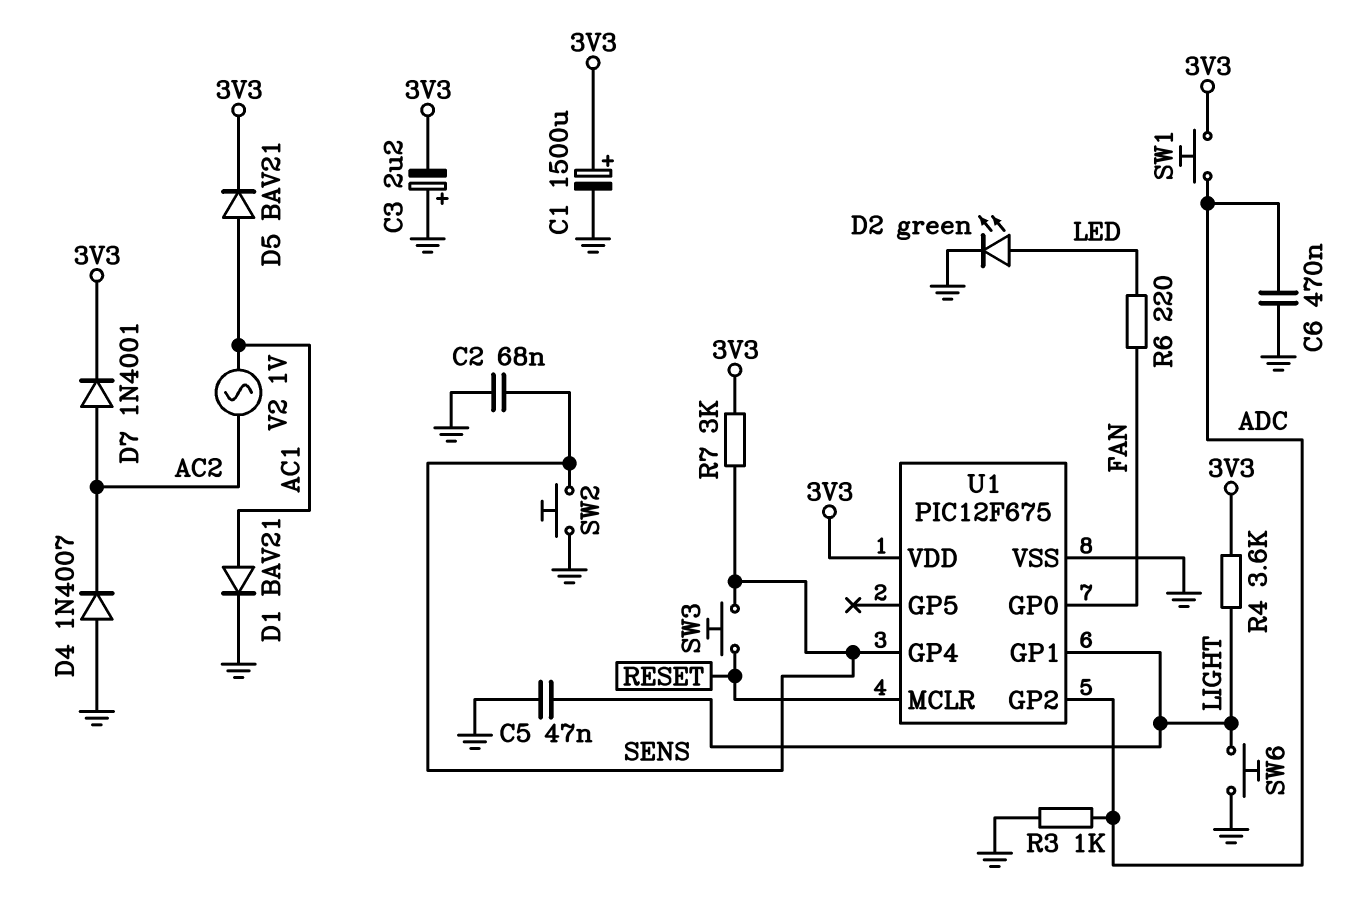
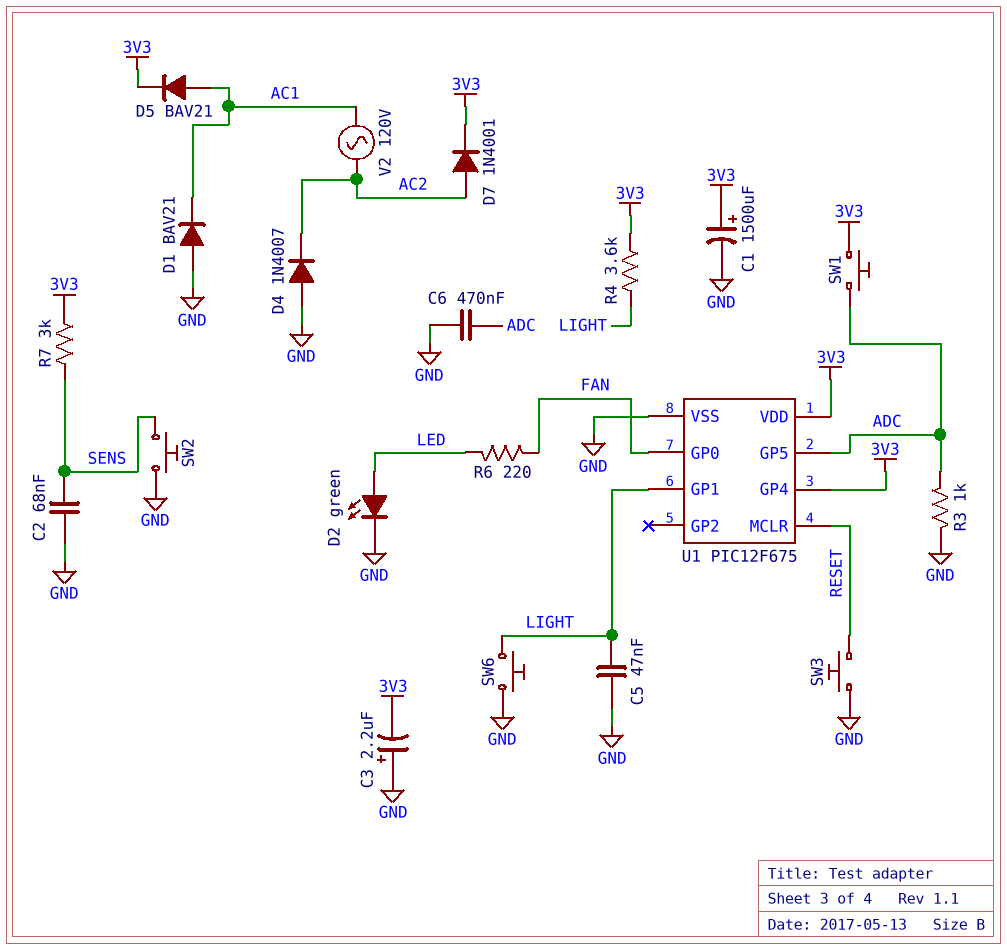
D1: diode BAV21 (A AC1, K GND) -> diode BAV21 (A GND, K AC1)
SW3: button (RESET, SENS) -> button (GND, RESET)
U1 pin GP2: ADC -> none
U1 pin GP4: SENS -> 3V3
U1 pin GP5: none -> ADC
V2: AC 1V (AC1, AC2) -> AC 120V (AC1, AC2)

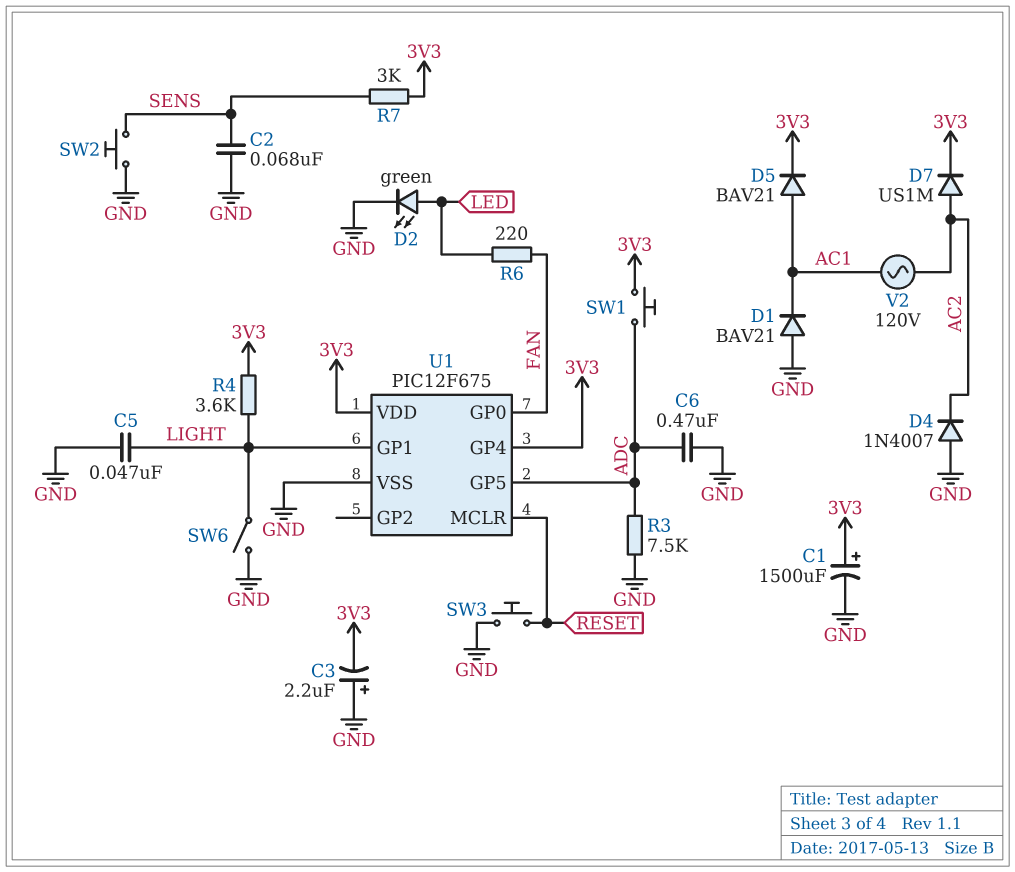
D7: diode 1N4001 (A AC2, K 3V3) -> diode US1M (A AC2, K 3V3)
R3: 1k (ADC, GND) -> 7.5k (ADC, GND)
SW6: button (GND, LIGHT) -> switch (GND, LIGHT)

